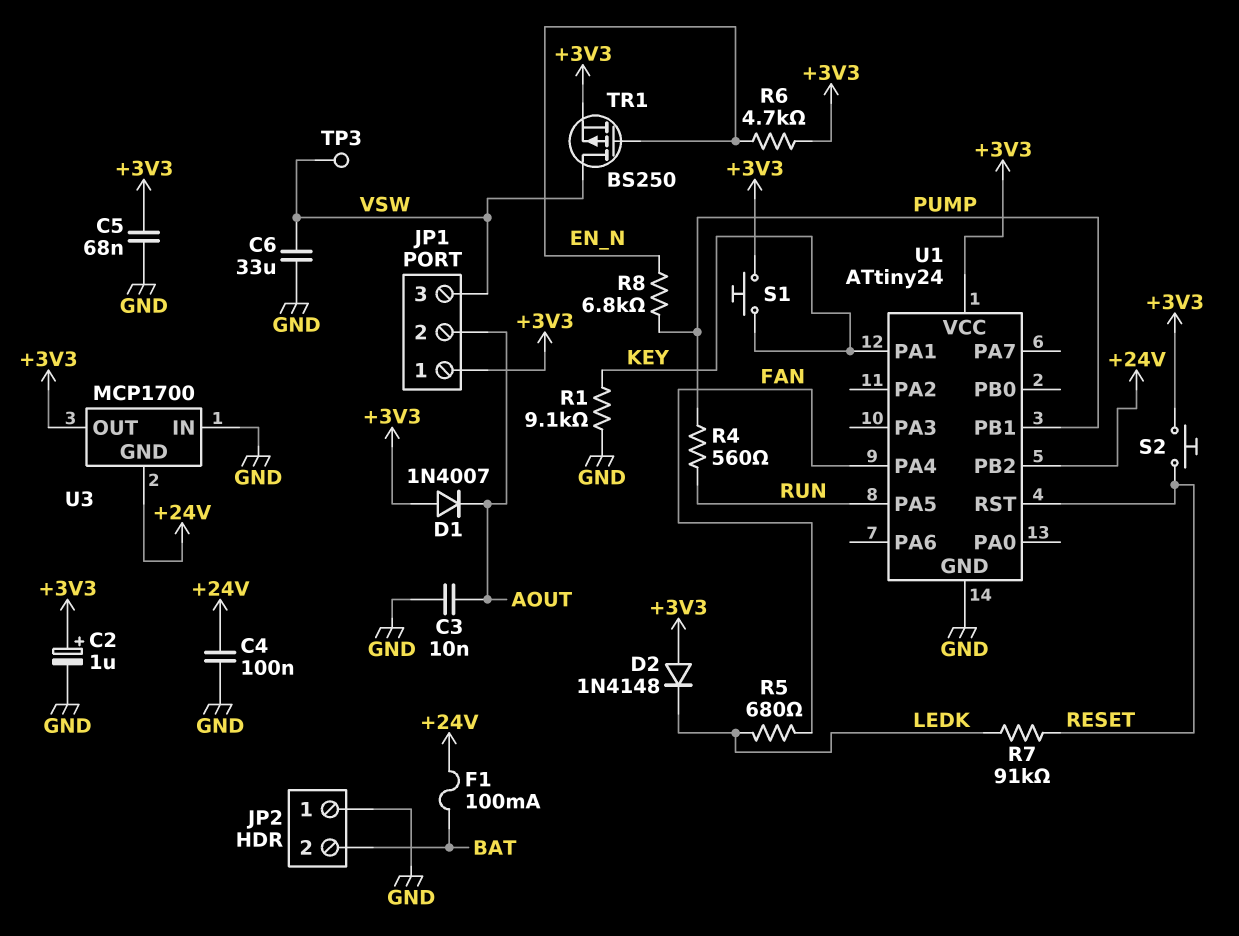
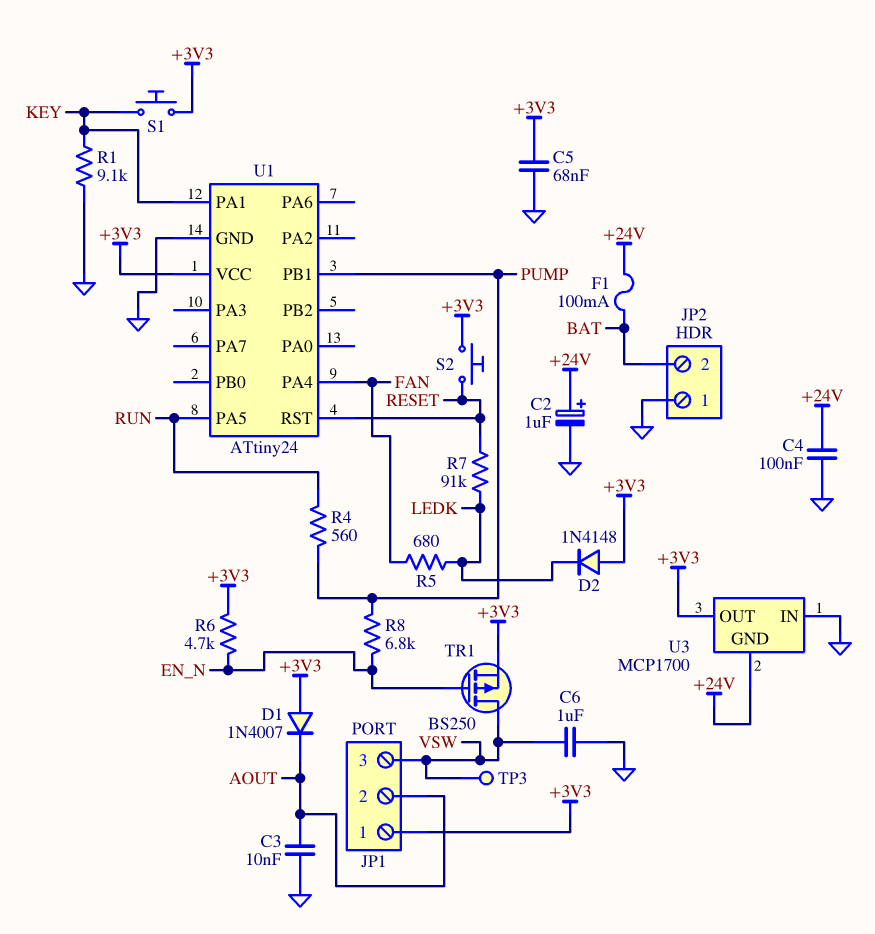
C2: 1uF (plus +3V3, minus GND) -> 1uF (plus +24V, minus GND)
C6: 33uF (GND, VSW) -> 1uF (GND, VSW)
U1 pin PB2: +24V -> none

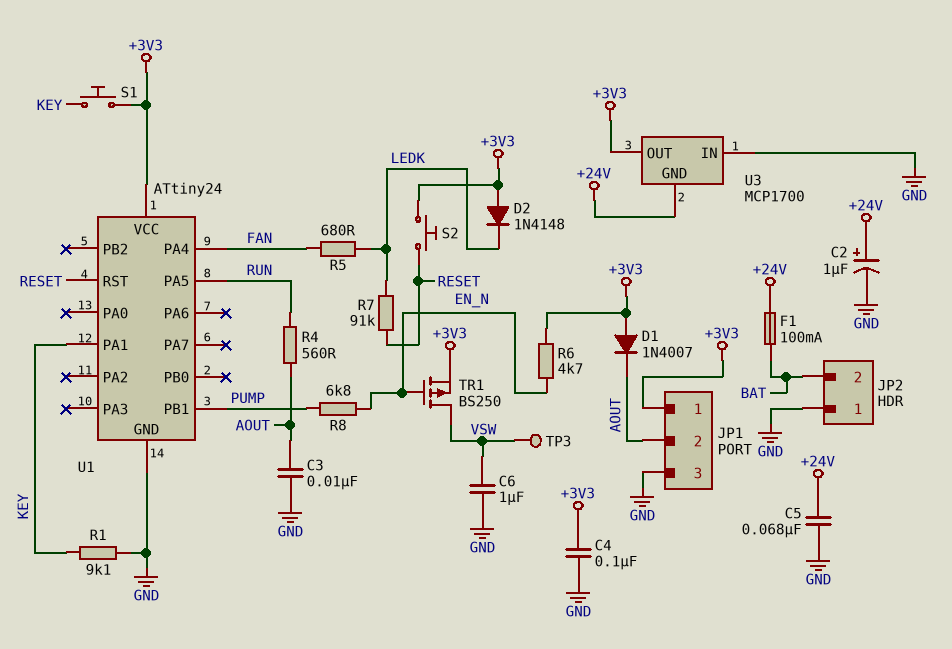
C4: 100nF (+24V, GND) -> 100nF (+3V3, GND)
C5: 68nF (+3V3, GND) -> 68nF (+24V, GND)
JP1 pin 3: VSW -> GND
R4: 560 (PUMP, RUN) -> 560 (AOUT, RUN)

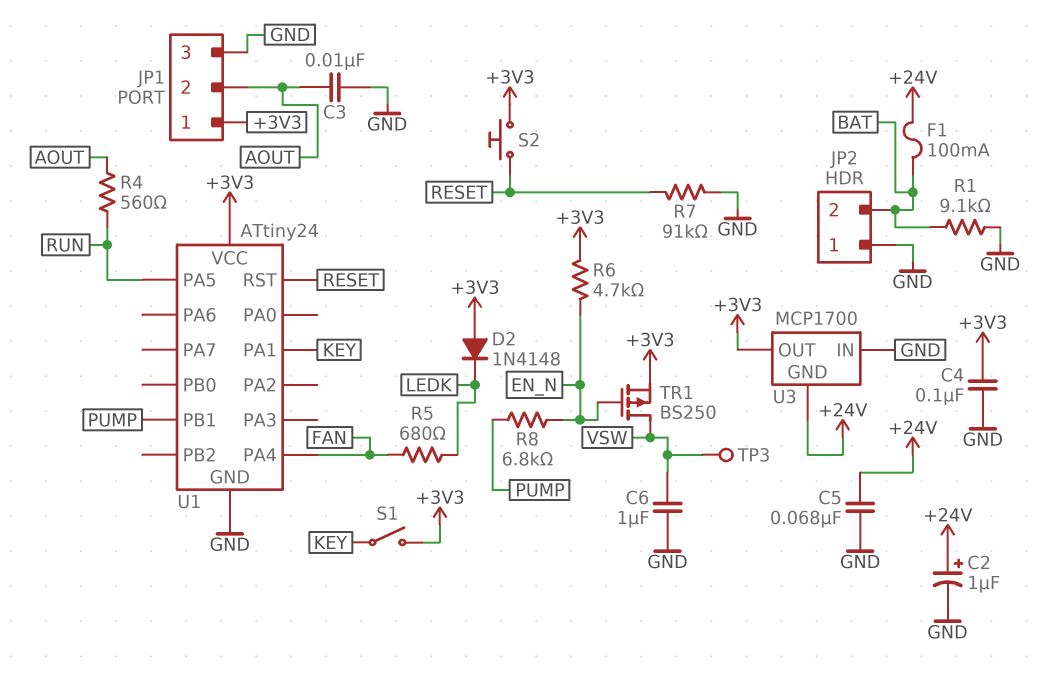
D1: diode 1N4007 (A +3V3, K AOUT) -> none
R1: 9.1k (GND, KEY) -> 9.1k (BAT, GND)
R7: 91k (LEDK, RESET) -> 91k (GND, RESET)
S1: button (+3V3, KEY) -> switch (+3V3, KEY)

